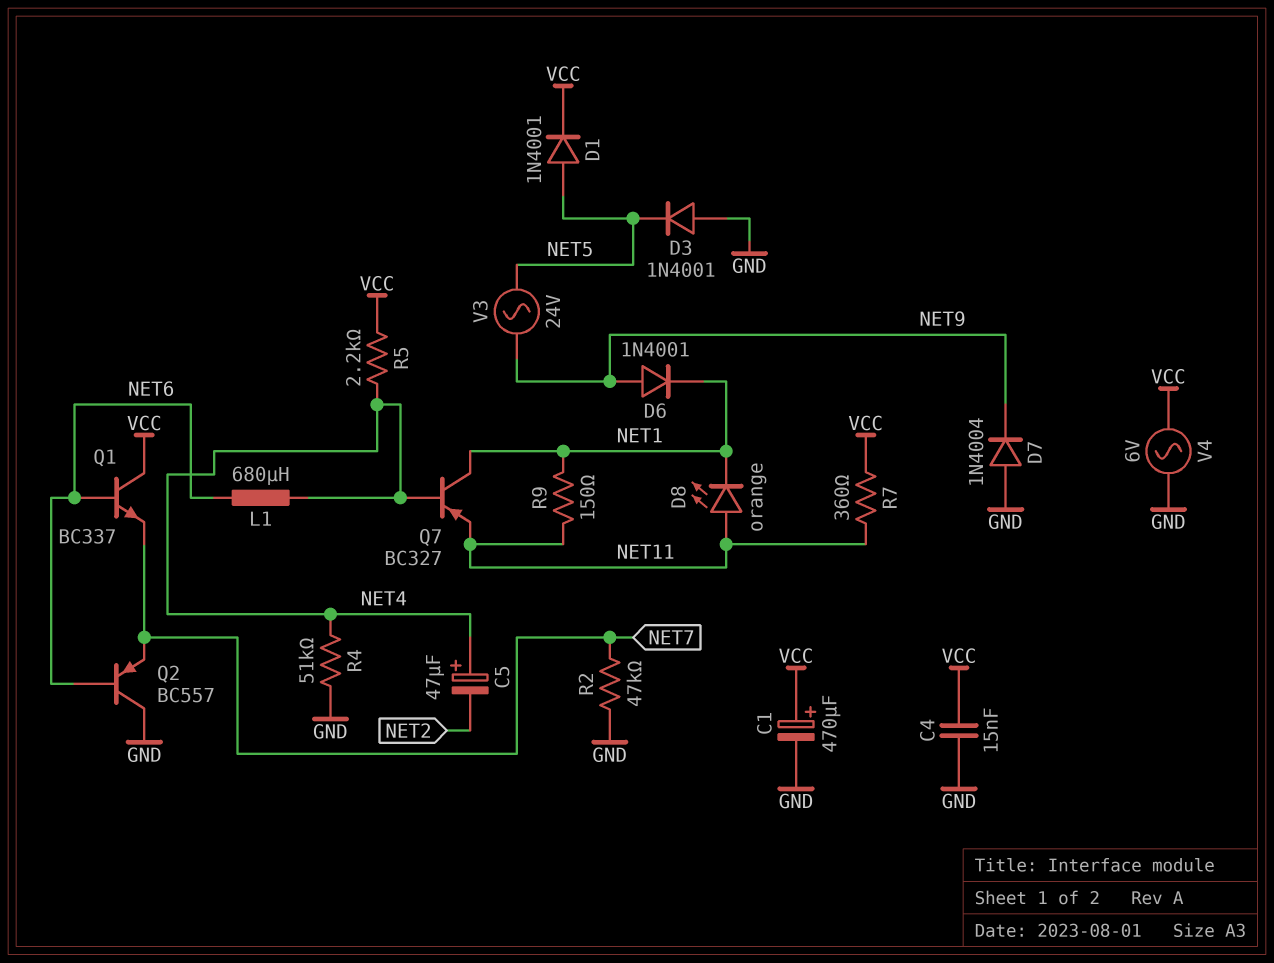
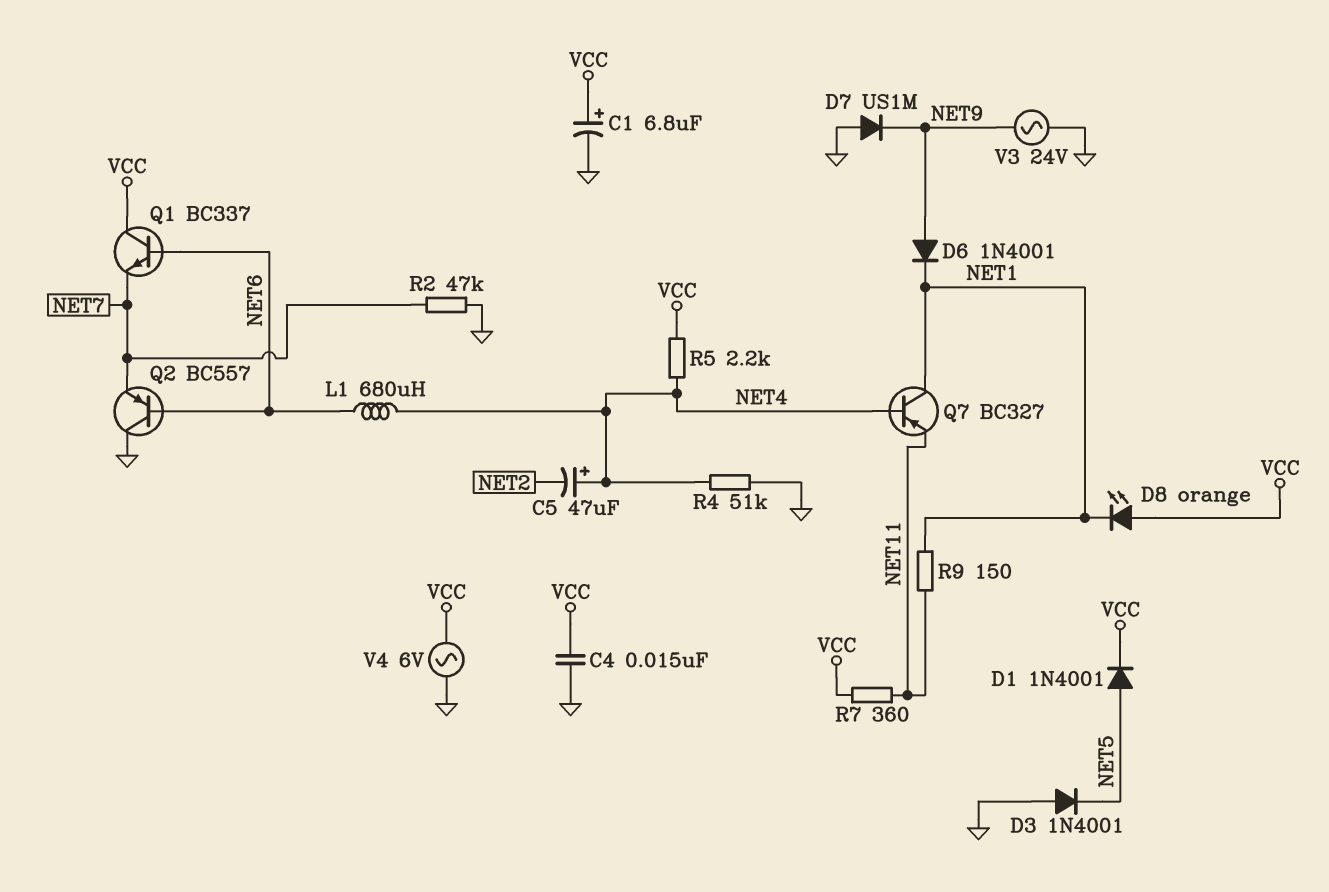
C1: 470uF (plus VCC, minus GND) -> 6.8uF (plus VCC, minus GND)
D7: diode 1N4004 (A GND, K NET9) -> diode US1M (A GND, K NET9)
D8: LED orange (A NET11, K NET1) -> LED orange (A VCC, K NET1)
V3: AC 24V (NET5, NET9) -> AC 24V (GND, NET9)

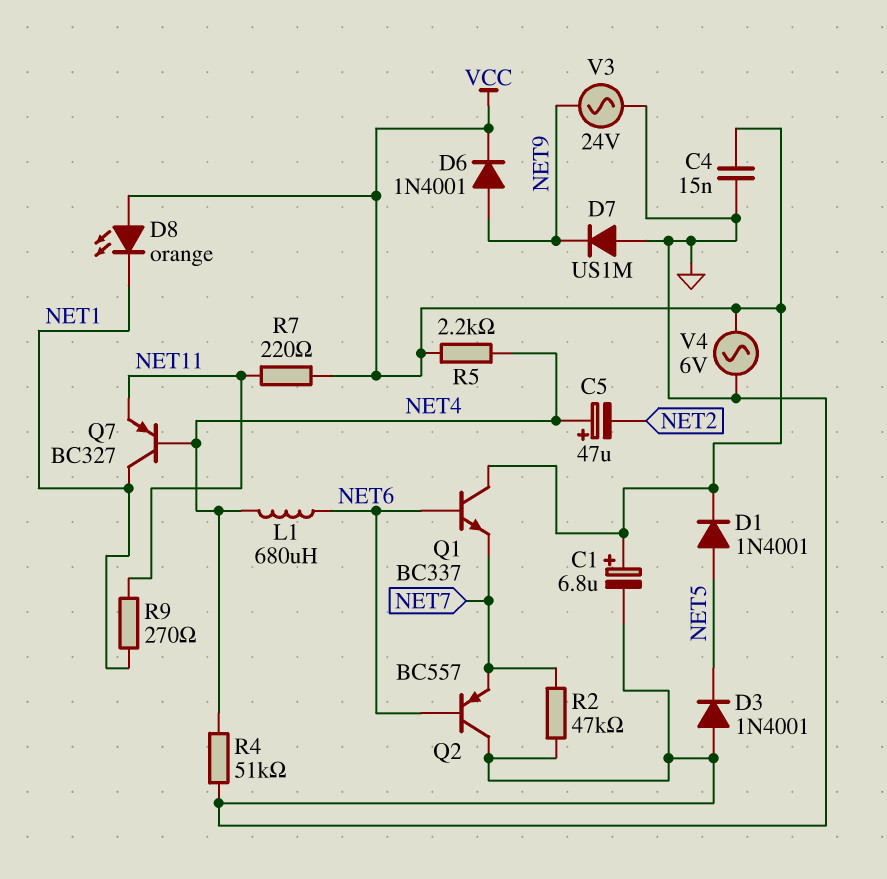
D6: diode 1N4001 (A NET9, K NET1) -> diode 1N4001 (A NET9, K VCC)
R7: 360 (NET11, VCC) -> 220 (NET11, VCC)
R9: 150 (NET1, NET11) -> 270 (NET1, NET11)

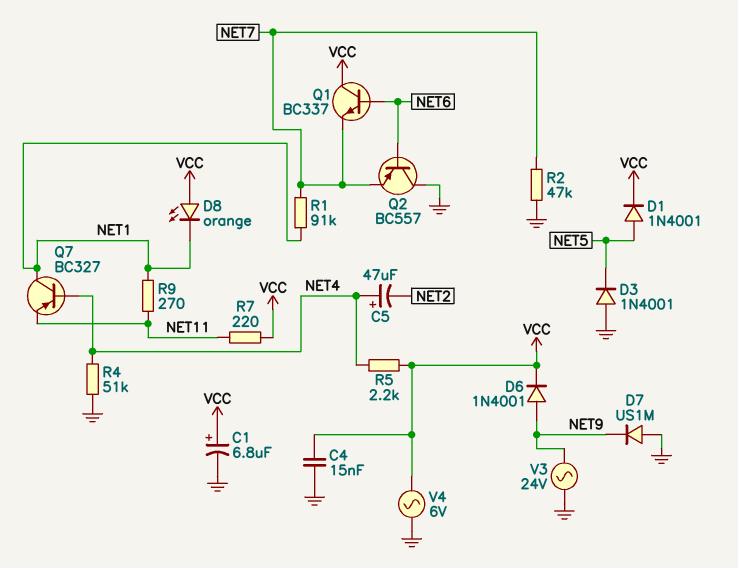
L1: 680uH (NET4, NET6) -> none
R1: none -> 91k (NET1, NET7)

